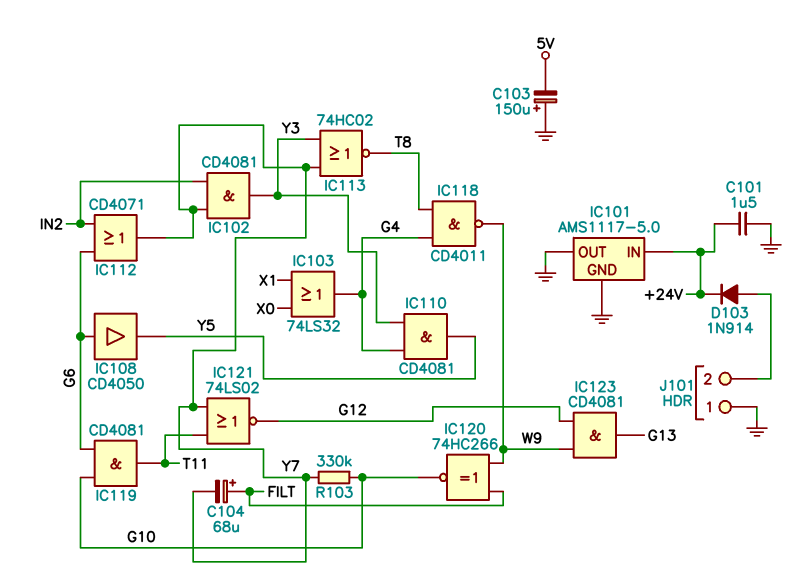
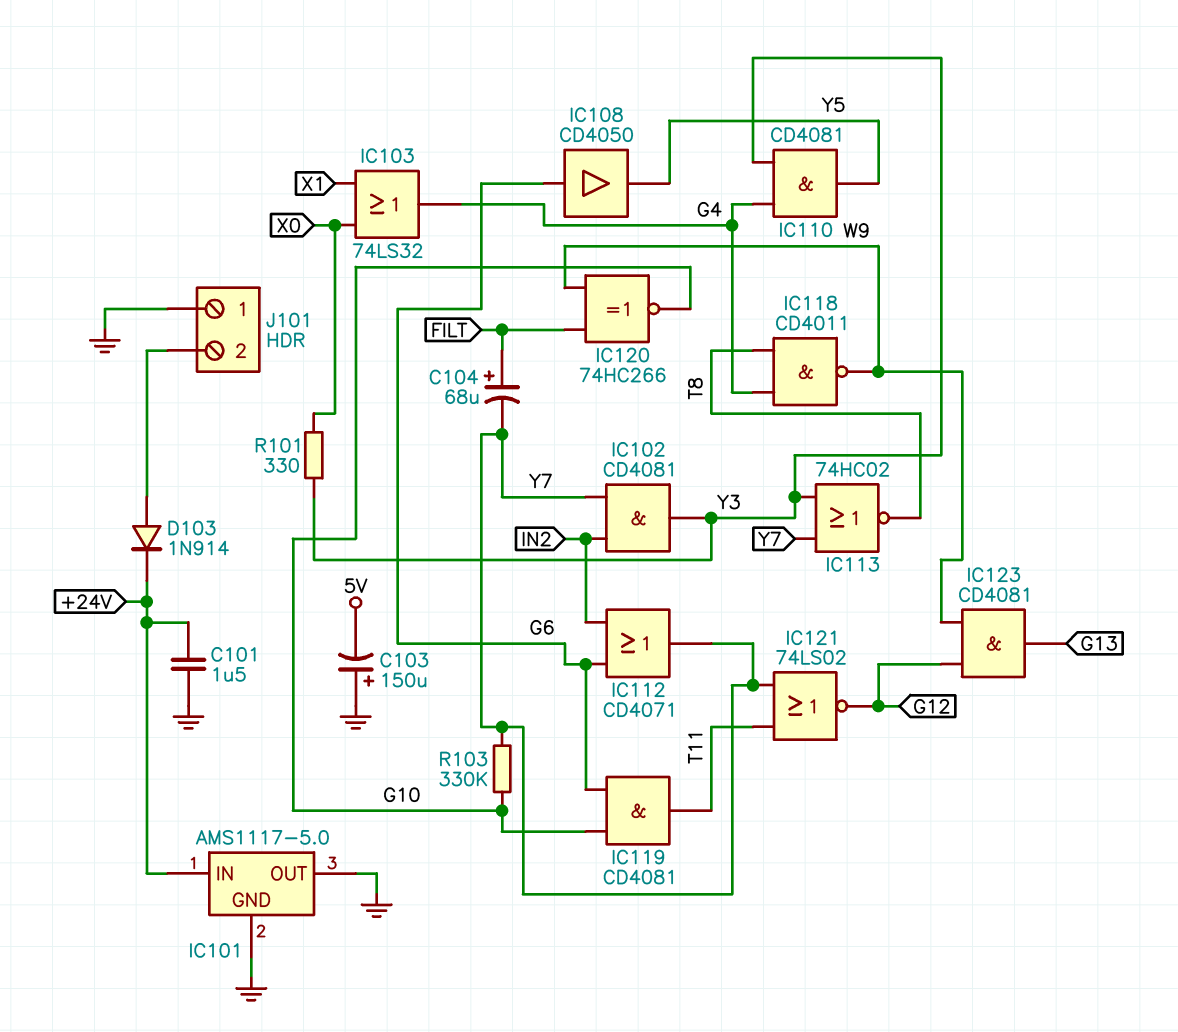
R101: none -> 330 (X0, Y3)

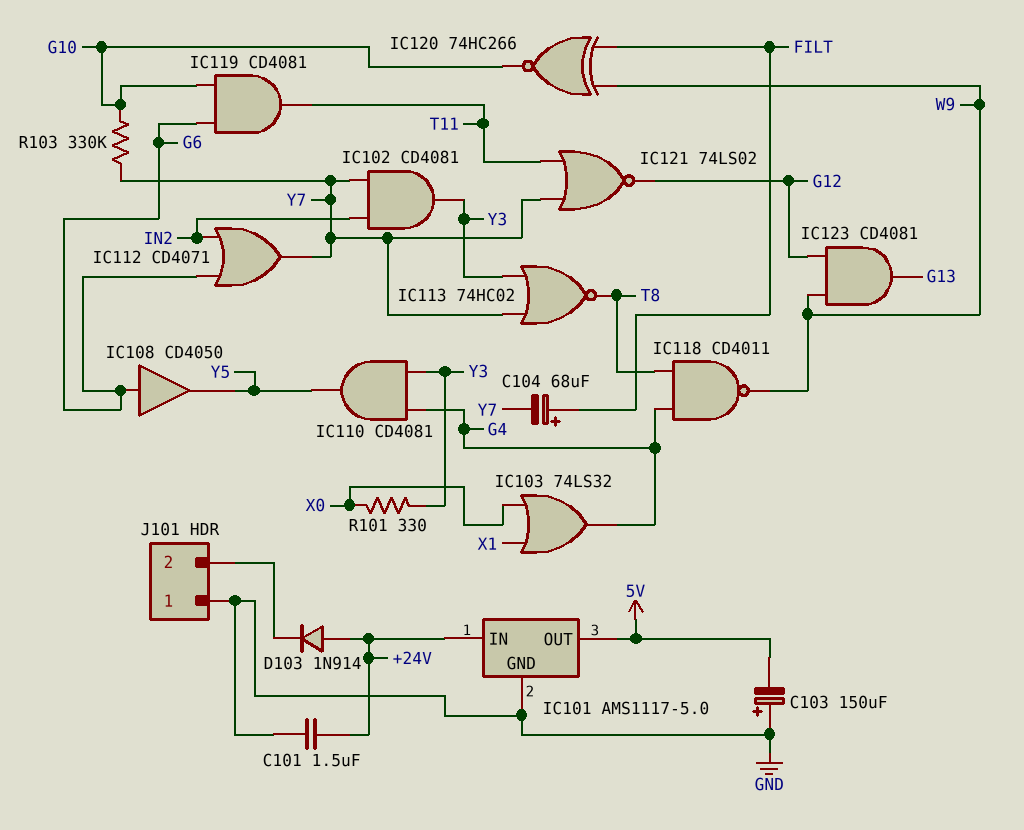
D103: diode 1N914 (A J101/2, K +24V) -> diode 1N914 (A +24V, K J101/2)
IC101 pin OUT: GND -> 5V

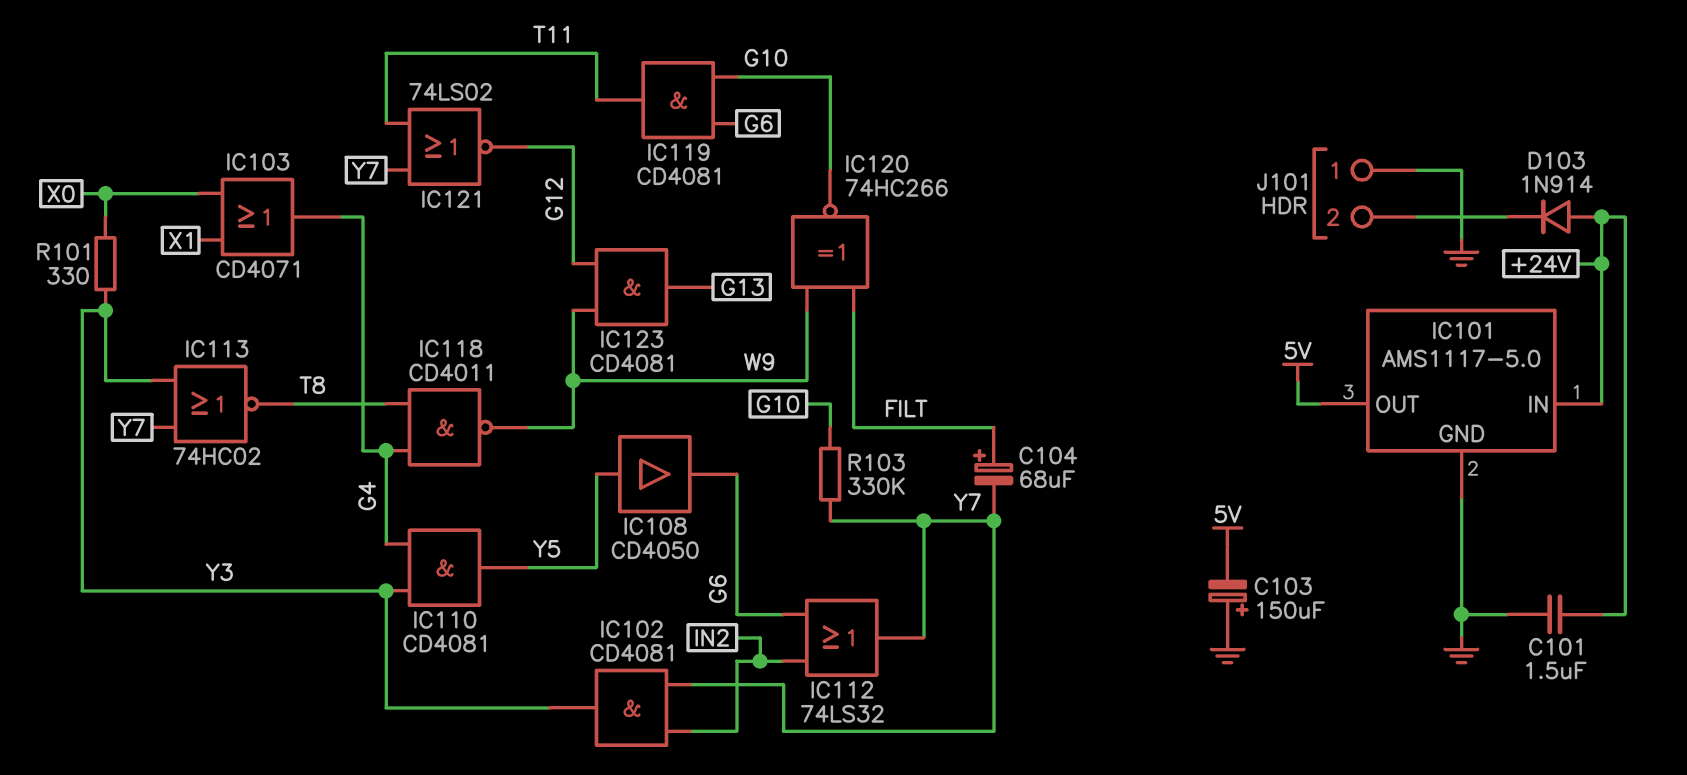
IC103: OR 74LS32 (in X0, in X1, out G4) -> OR CD4071 (in X0, in X1, out G4)
IC108: buffer CD4050 (in G6, out Y5) -> buffer CD4050 (in Y5, out G6)
IC112: OR CD4071 (in G6, in IN2, out Y7) -> OR 74LS32 (in G6, in IN2, out Y7)

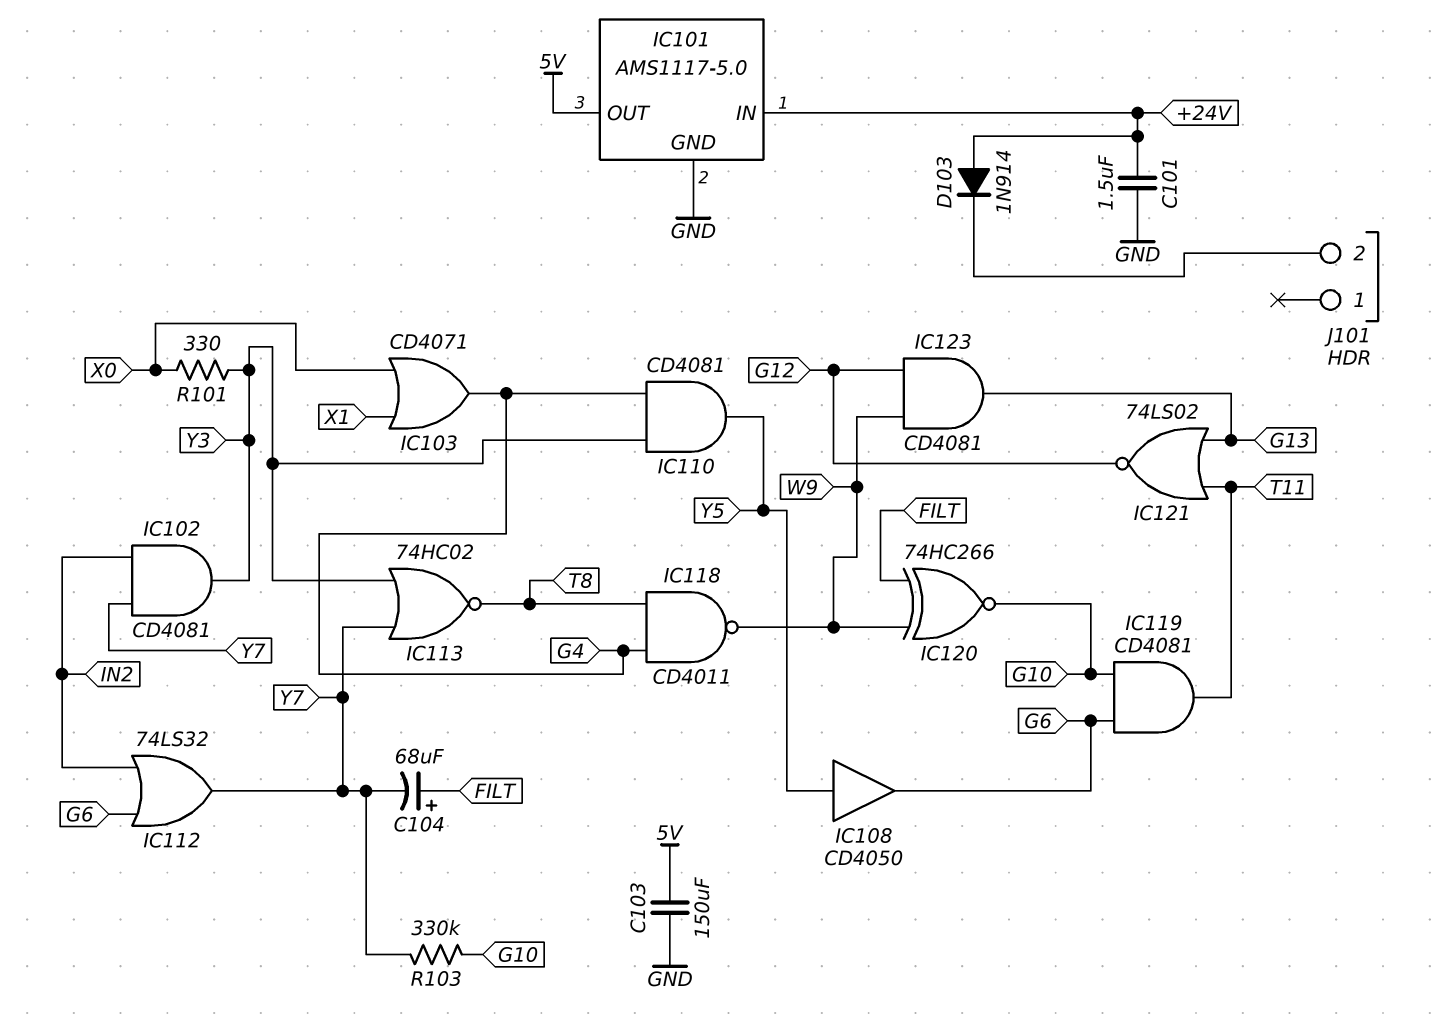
C103: 150uF (plus GND, minus 5V) -> 150uF (5V, GND)
IC121: NOR 74LS02 (in T11, in Y7, out G12) -> NOR 74LS02 (in G13, in T11, out G12)
J101 pin 1: GND -> none

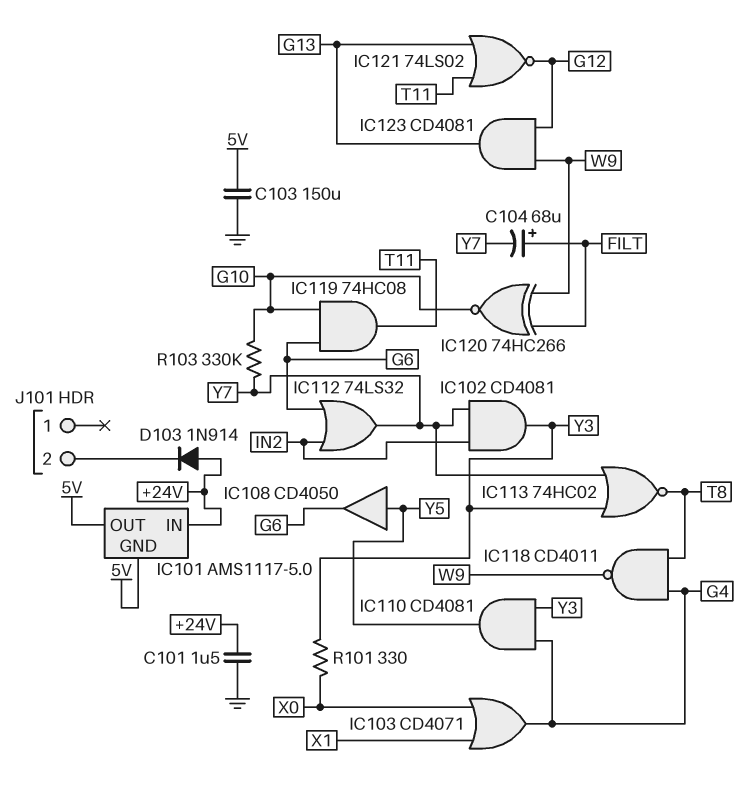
IC101 pin GND: GND -> 5V
IC119: AND CD4081 (in G6, in G10, out T11) -> AND 74HC08 (in G6, in G10, out T11)

